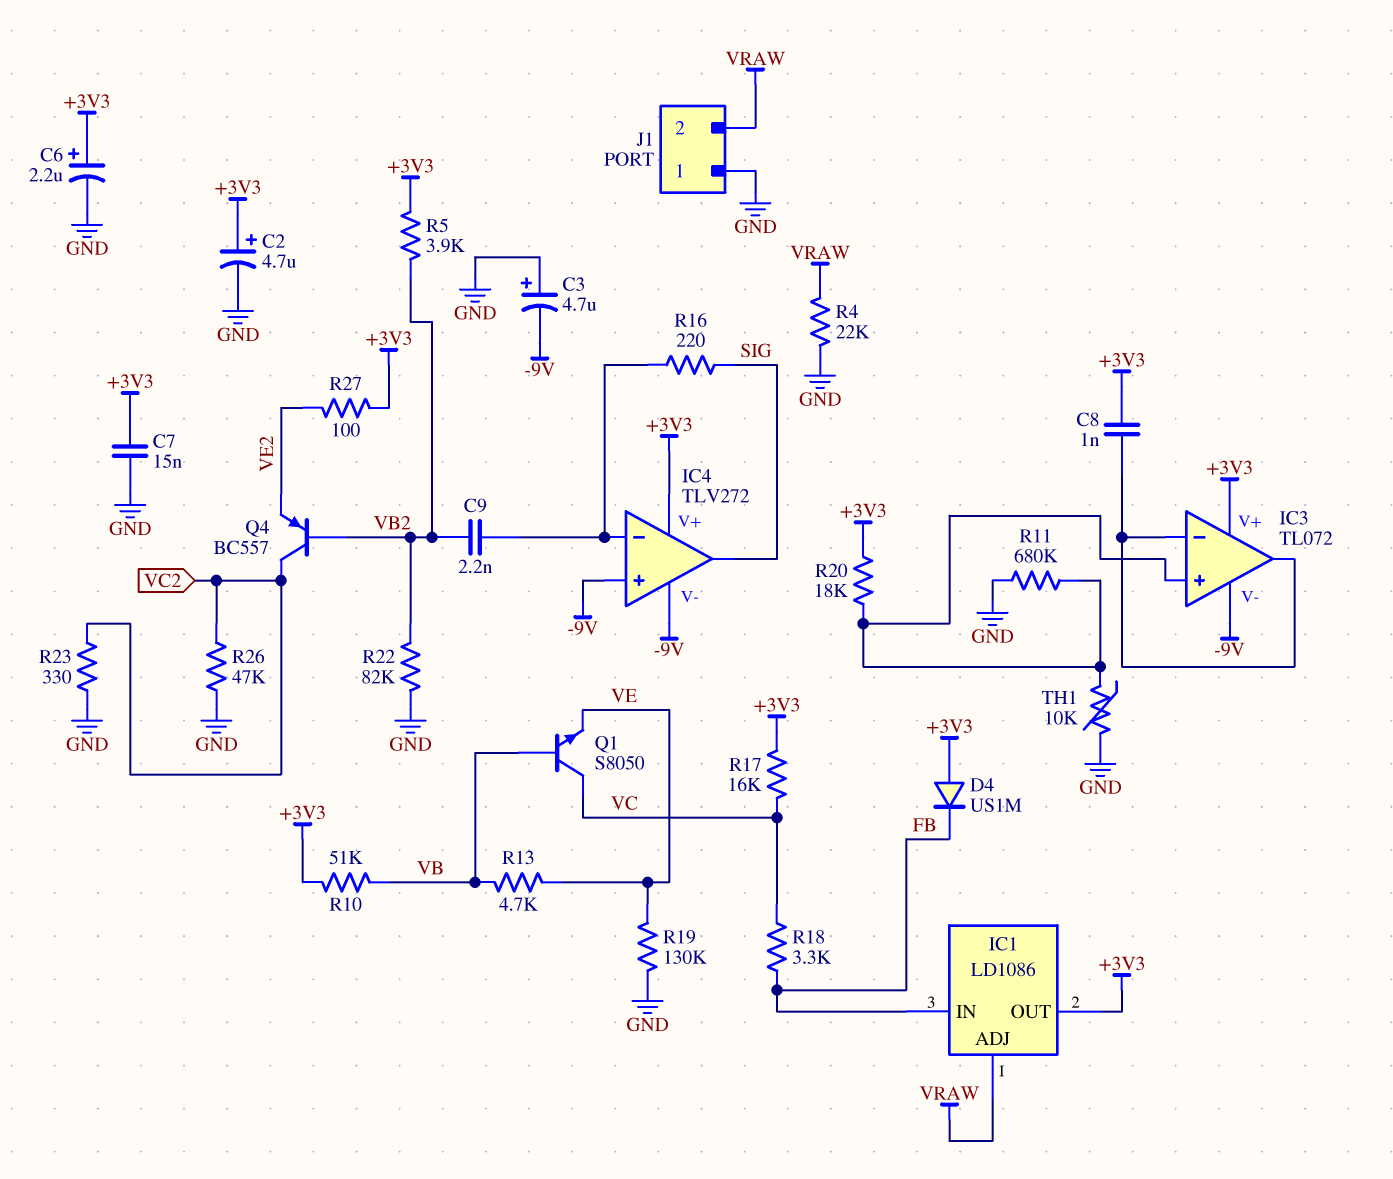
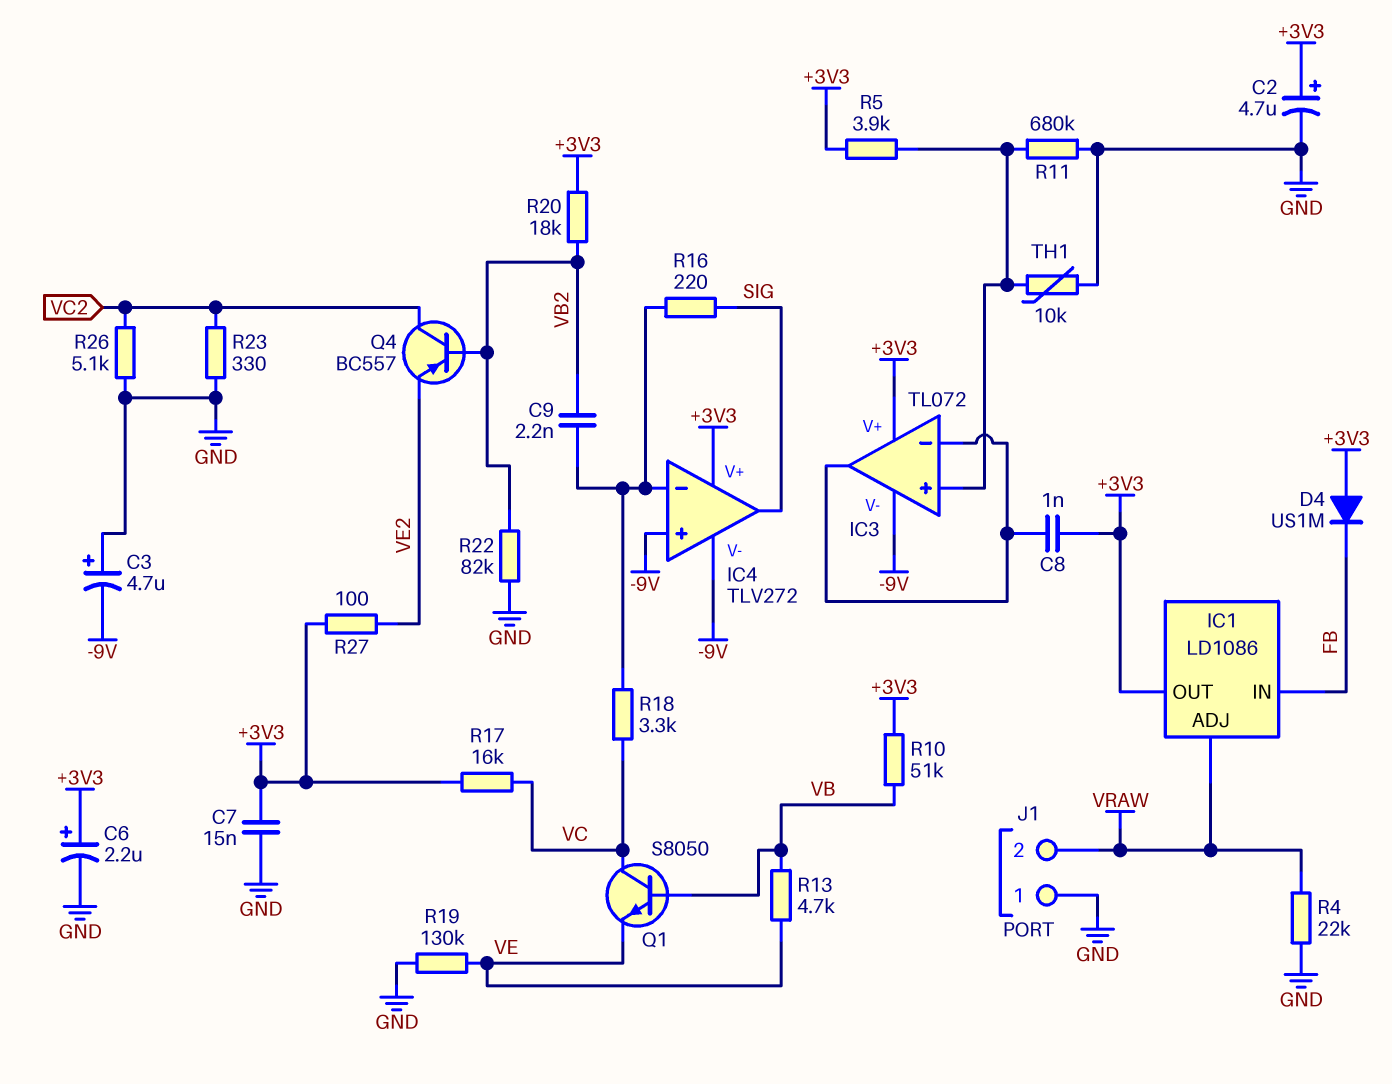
R5: 3.9k (+3V3, VB2) -> 3.9k (+3V3, IC3/in+)
R18: 3.3k (FB, VC) -> 3.3k (IC4/in-, VC)
R20: 18k (+3V3, IC3/in+) -> 18k (+3V3, VB2)
R26: 47k (GND, VC2) -> 5.1k (GND, VC2)

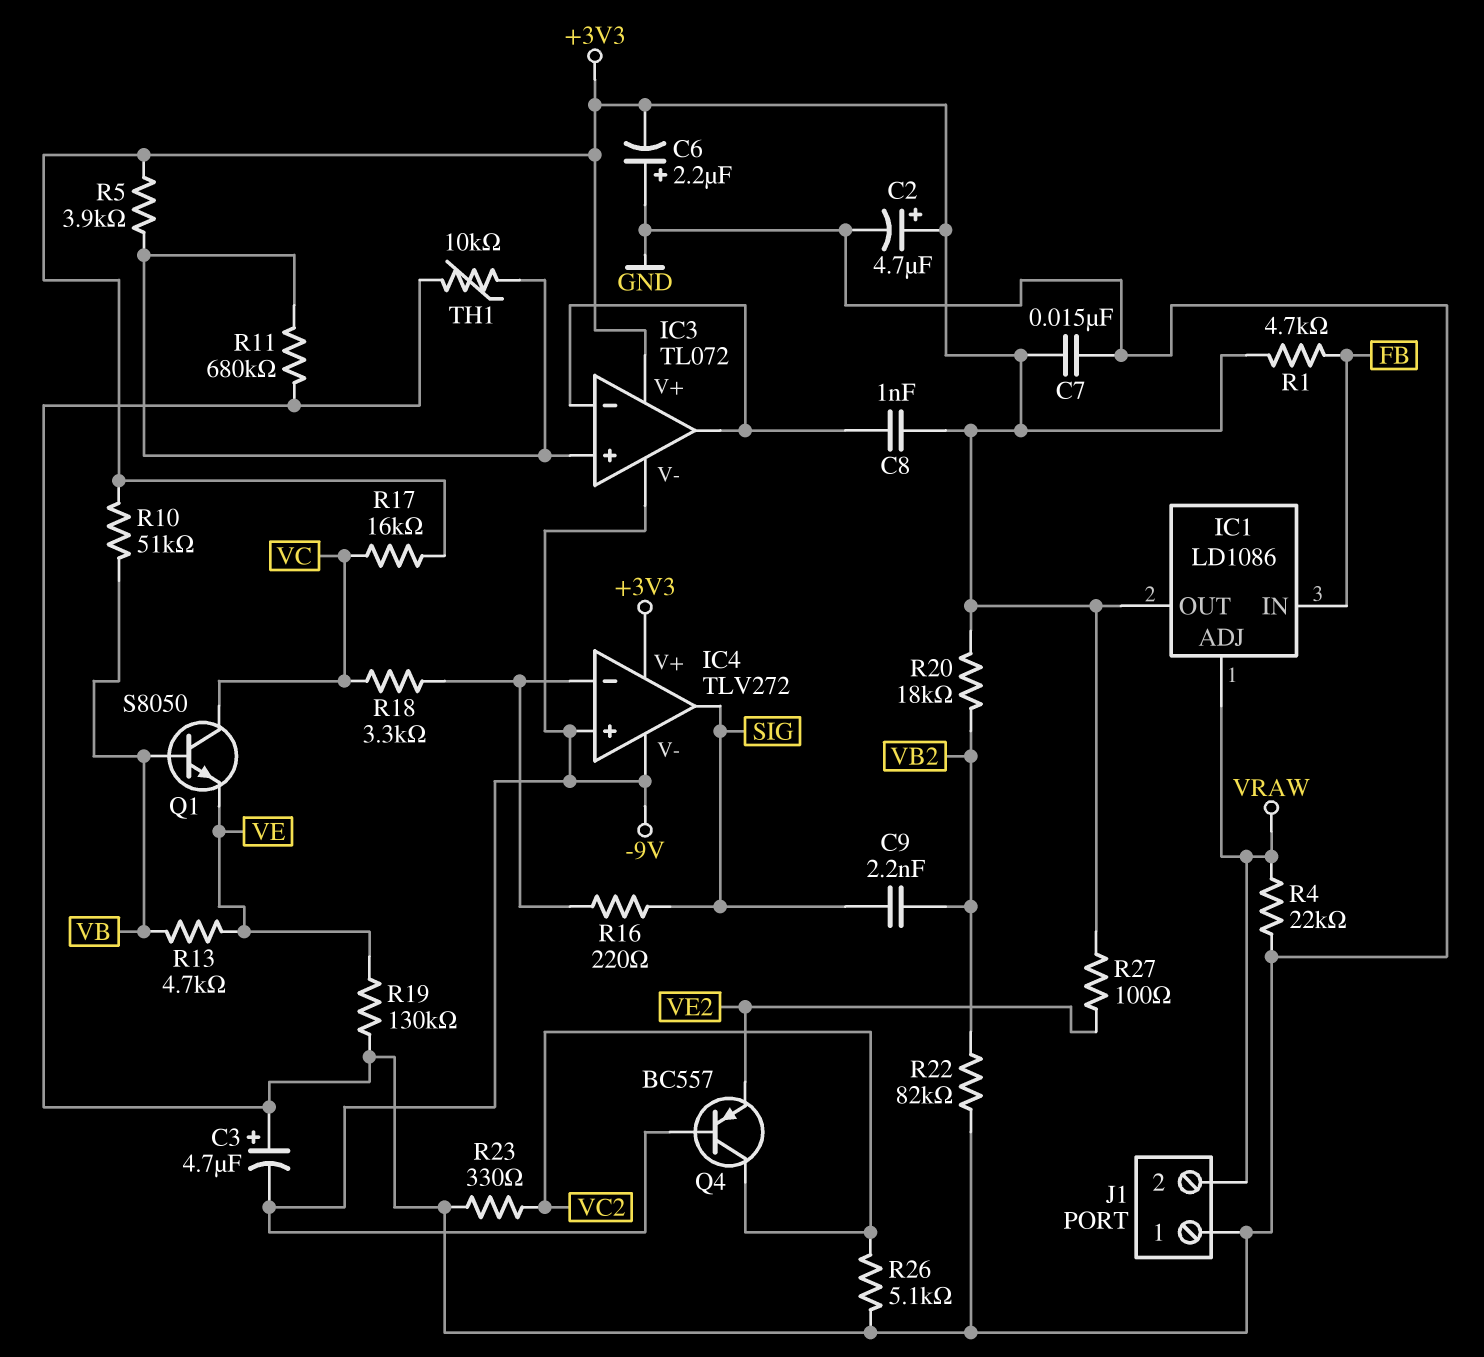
C6: 2.2uF (plus +3V3, minus GND) -> 2.2uF (plus GND, minus +3V3)
C9: 2.2nF (IC4/in-, VB2) -> 2.2nF (SIG, VB2)
D4: diode US1M (A +3V3, K FB) -> none
Q4: PNP BC557 (B VB2, C VC2, E VE2) -> PNP BC557 (B -9V, C VC2, E VE2)
R1: none -> 4.7k (+3V3, FB)

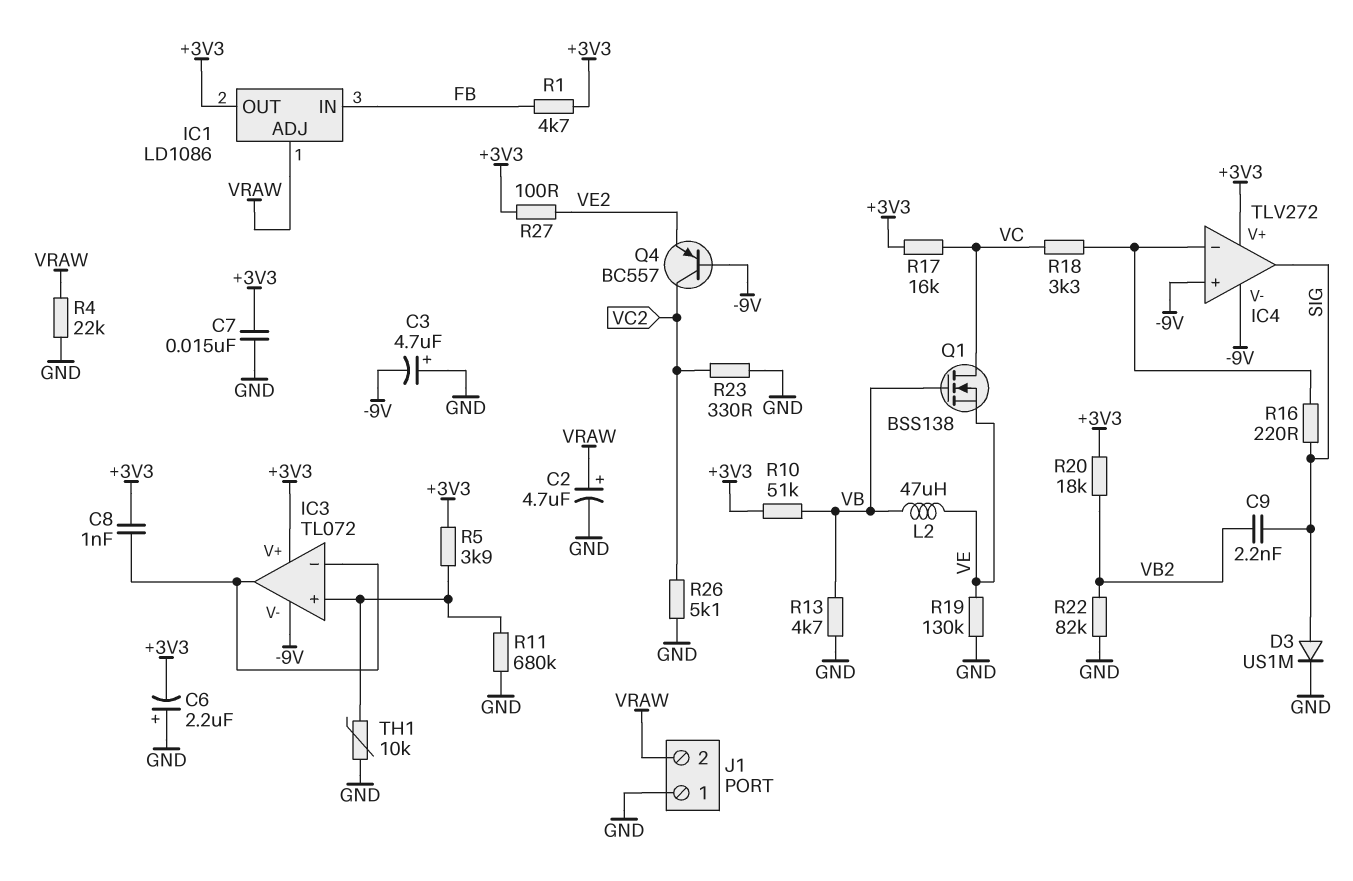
C2: 4.7uF (plus +3V3, minus GND) -> 4.7uF (plus VRAW, minus GND)
D3: none -> diode US1M (A SIG, K GND)
L2: none -> 47uH (VB, VE)
Q1: NPN S8050 (B VB, C VC, E VE) -> NMOS BSS138 (G VB, D VC, S VE)
R13: 4.7k (VB, VE) -> 4.7k (GND, VB)

